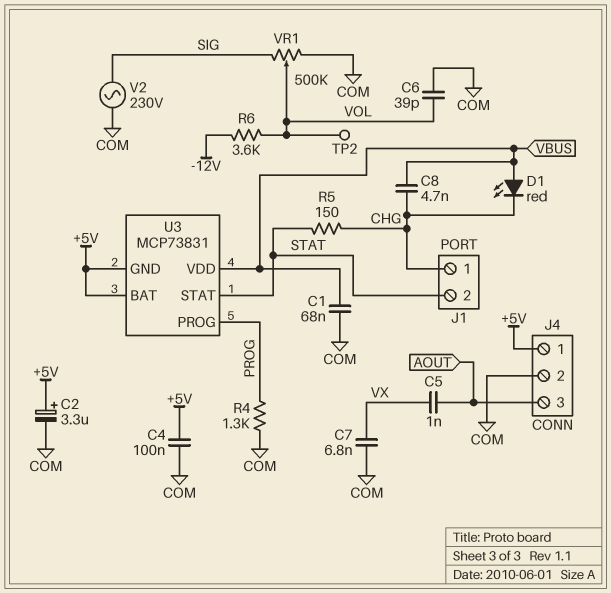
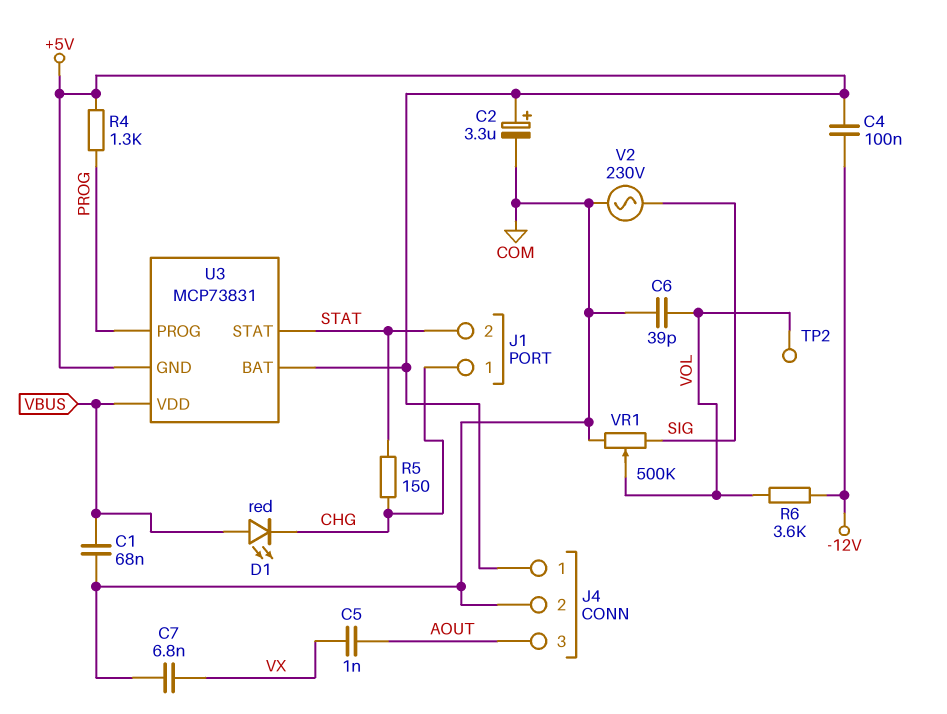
C4: 100nF (+5V, COM) -> 100nF (+5V, -12V)
C8: 4.7nF (CHG, VBUS) -> none
R4: 1.3k (COM, PROG) -> 1.3k (+5V, PROG)

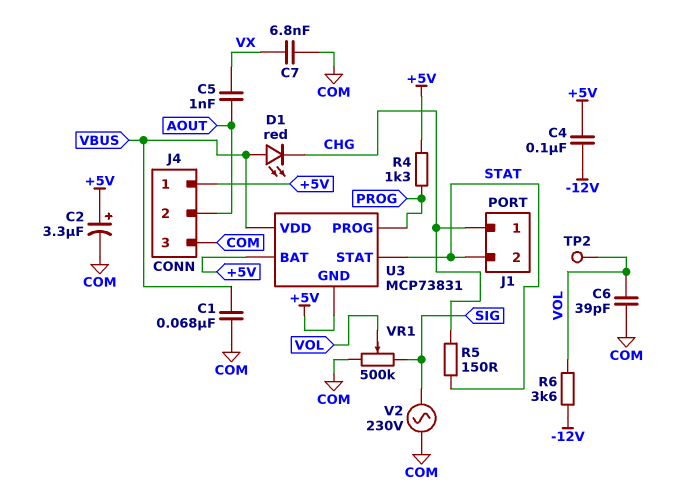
J4 pin 2: COM -> AOUT
J4 pin 3: AOUT -> COM

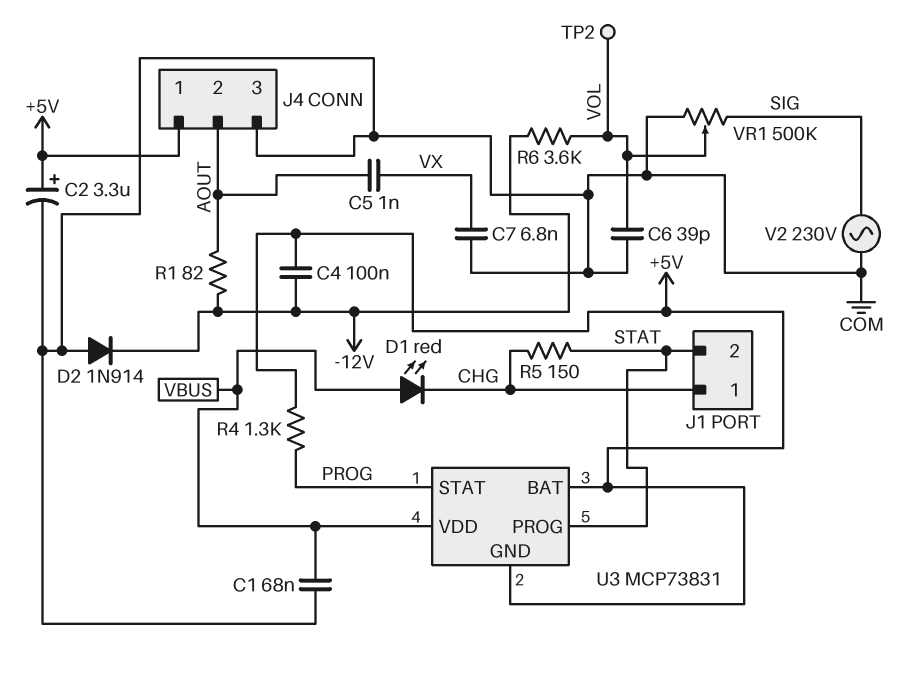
D2: none -> diode 1N914 (A COM, K -12V)
R1: none -> 82 (-12V, AOUT)
U3 pin PROG: PROG -> STAT
U3 pin STAT: STAT -> PROG

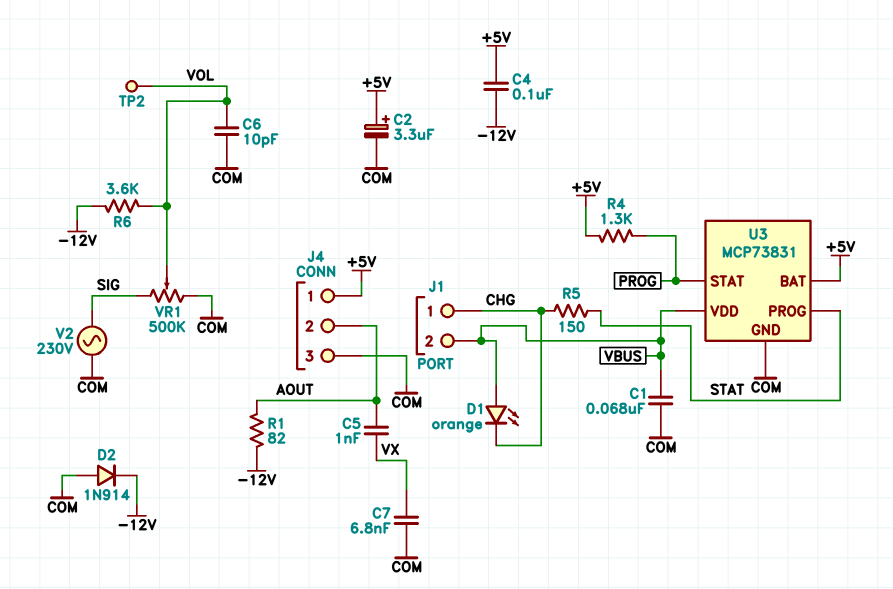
C6: 39pF (COM, VOL) -> 10pF (COM, VOL)
D1: LED red (A VBUS, K CHG) -> LED orange (A VBUS, K CHG)
J1 pin 2: STAT -> VBUS
U3 pin GND: +5V -> COM

